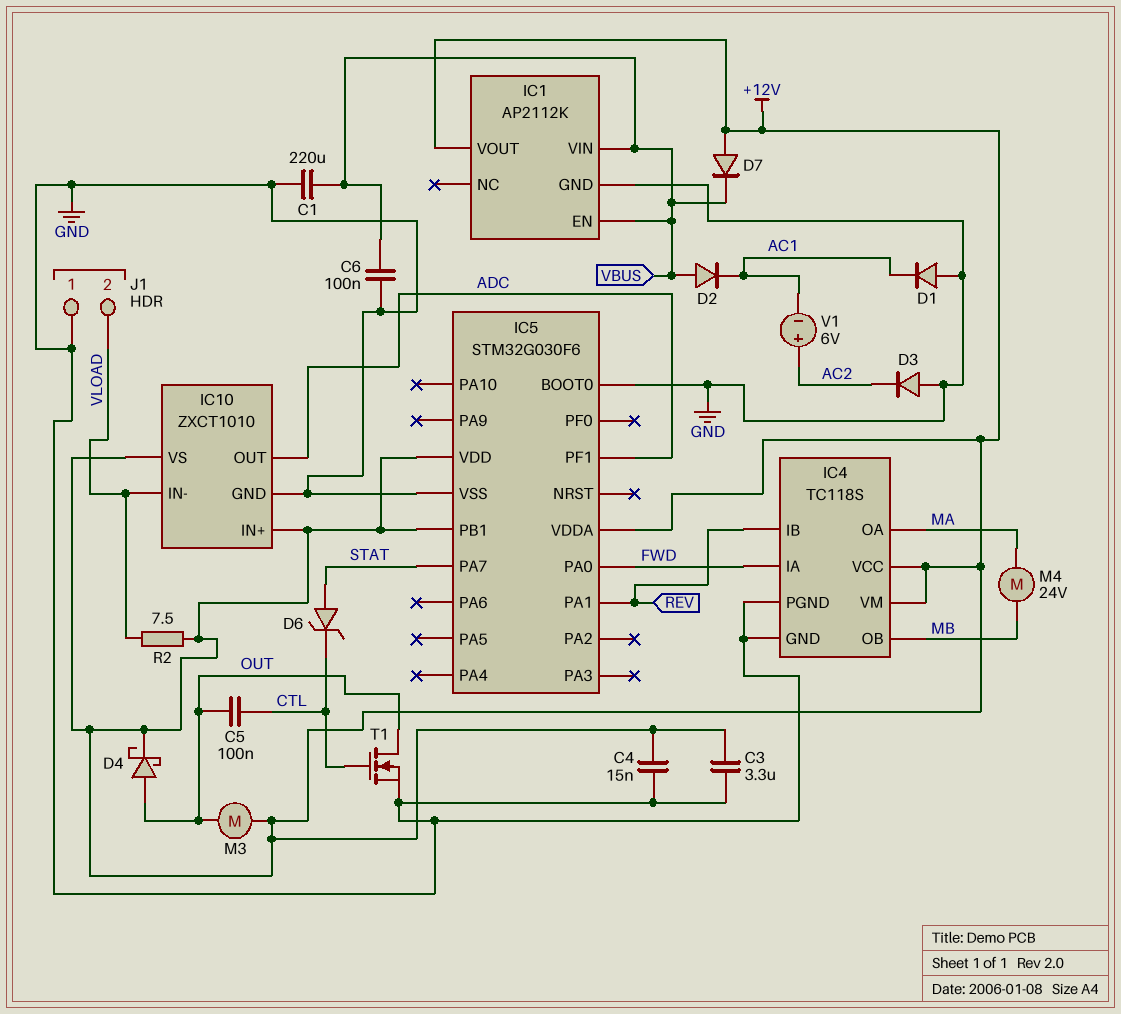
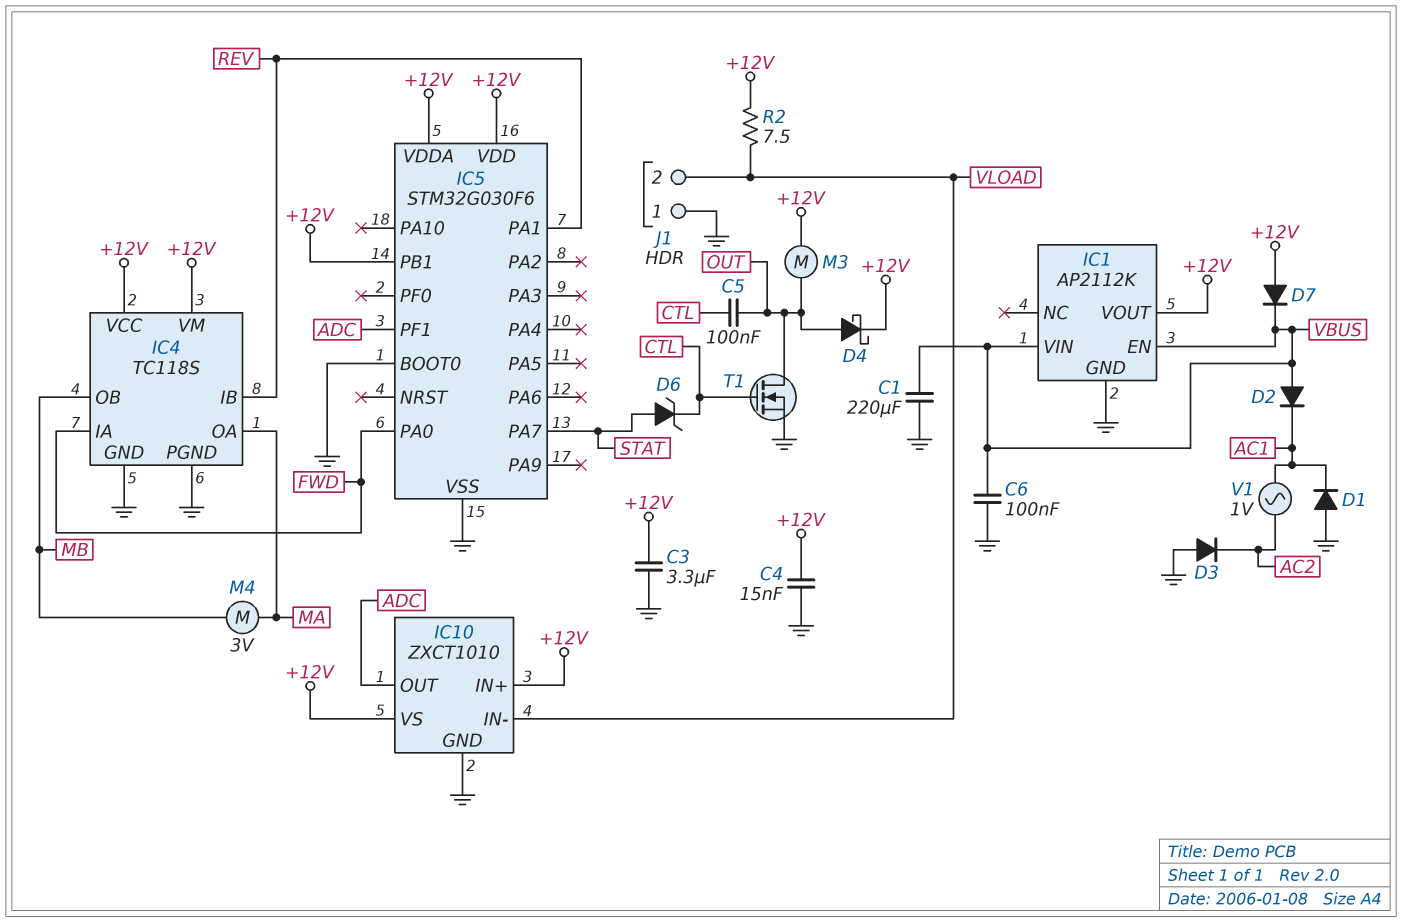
M4: motor 24V (MA, MB) -> motor 3V (MA, MB)
V1: 6V (plus AC2, minus AC1) -> AC 1V (AC1, AC2)

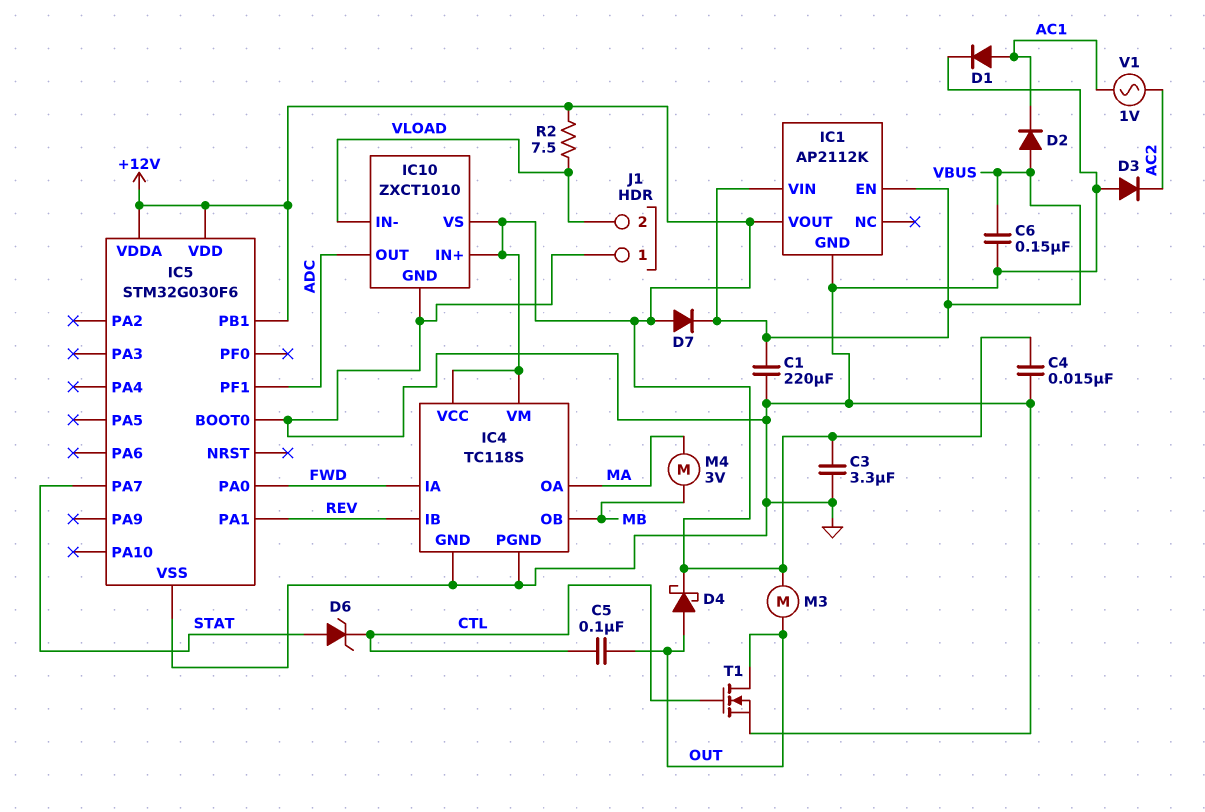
C6: 100nF (GND, VBUS) -> 150nF (GND, VBUS)
D1: diode (A GND, K AC1) -> diode (A AC1, K GND)

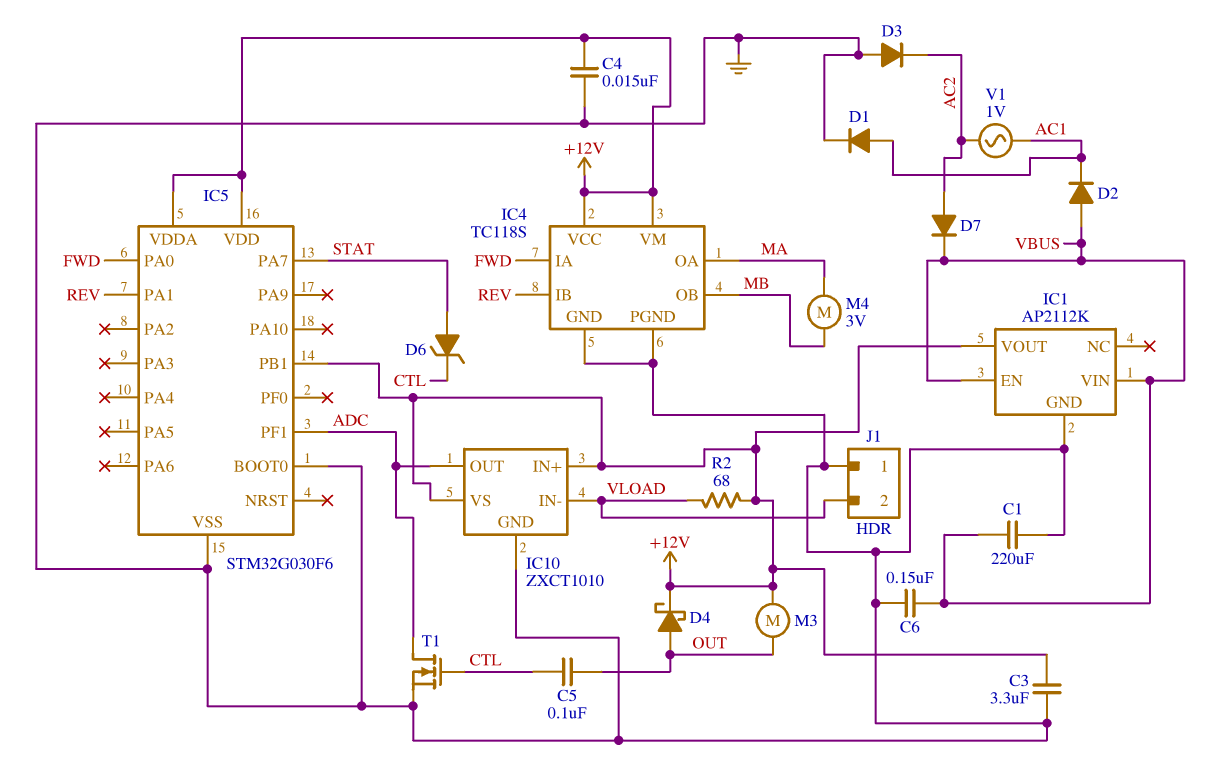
D7: diode (A +12V, K VBUS) -> diode (A AC2, K VBUS)
R2: 7.5 (+12V, VLOAD) -> 68 (+12V, VLOAD)
T1: NMOS (G CTL, D OUT, S GND) -> NMOS (G CTL, D ADC, S GND)

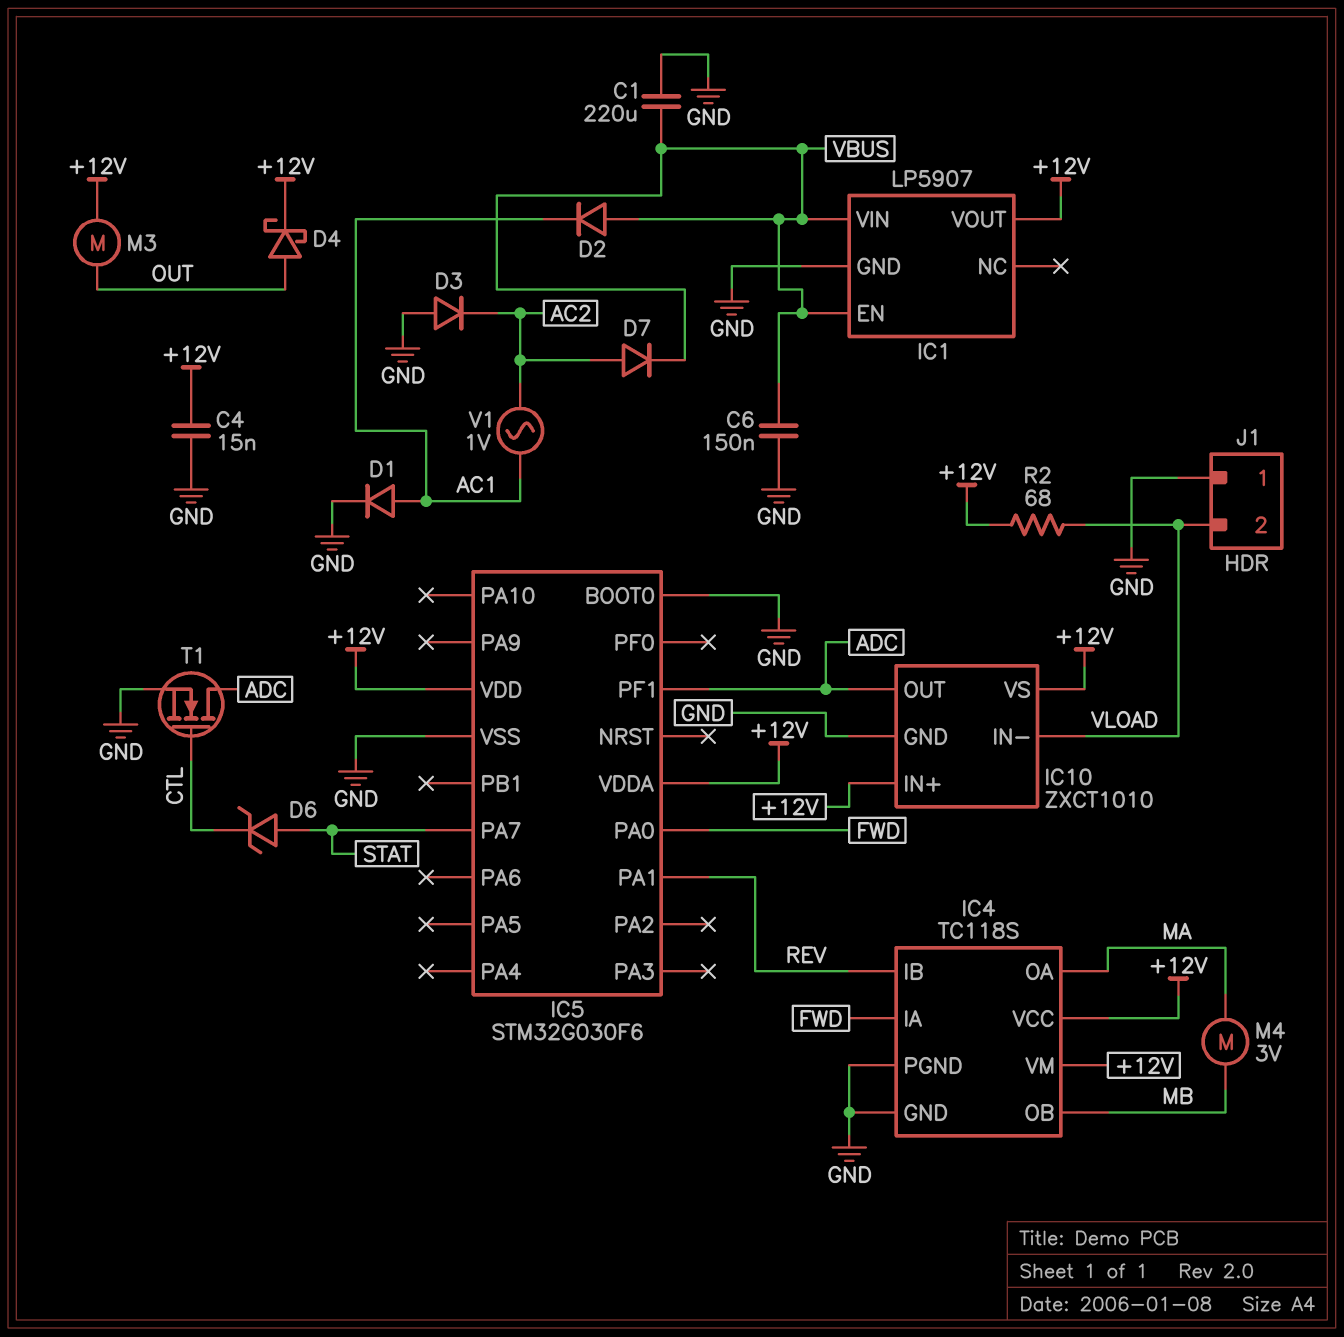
C3: 3.3uF (+12V, GND) -> none
C5: 100nF (CTL, OUT) -> none
IC1: AP2112K -> LP5907
IC5 pin PB1: +12V -> none

